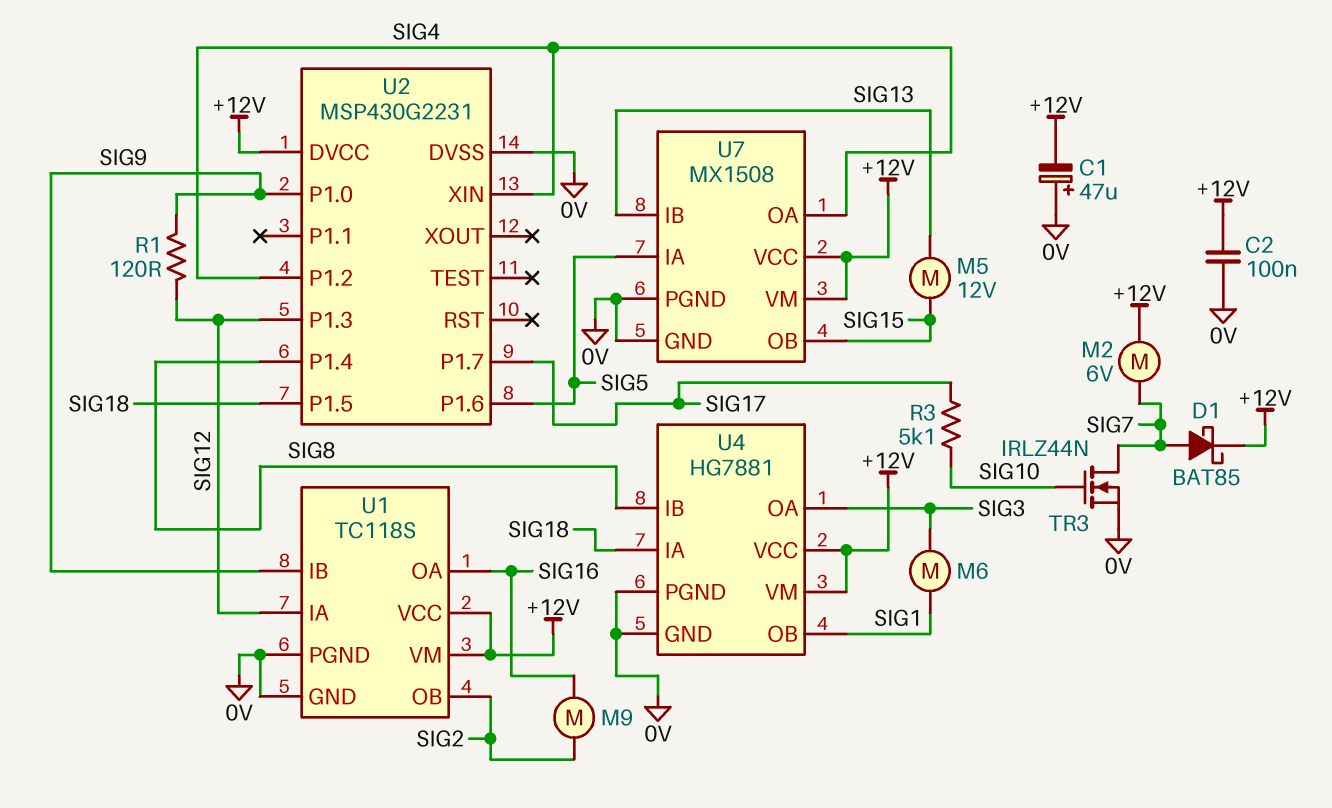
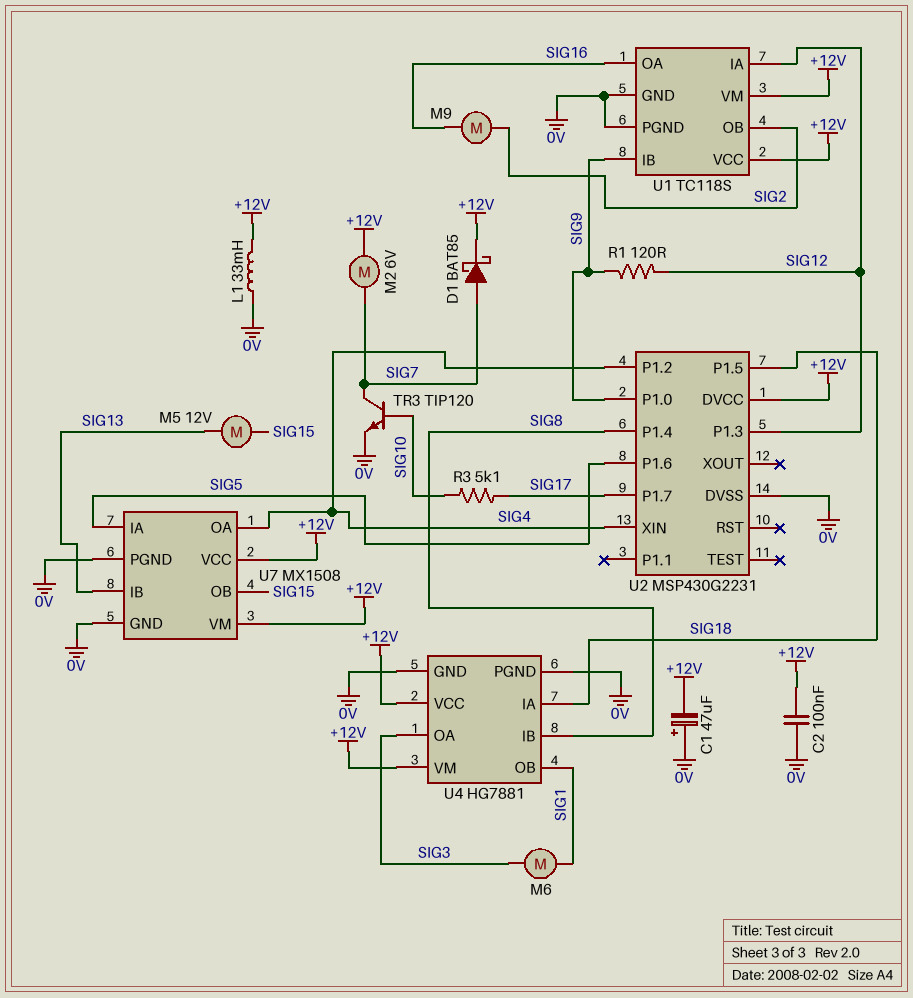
L1: none -> 33mH (+12V, 0V)
TR3: NMOS IRLZ44N (G SIG10, D SIG7, S 0V) -> NPN TIP120 (B SIG10, C SIG7, E 0V)

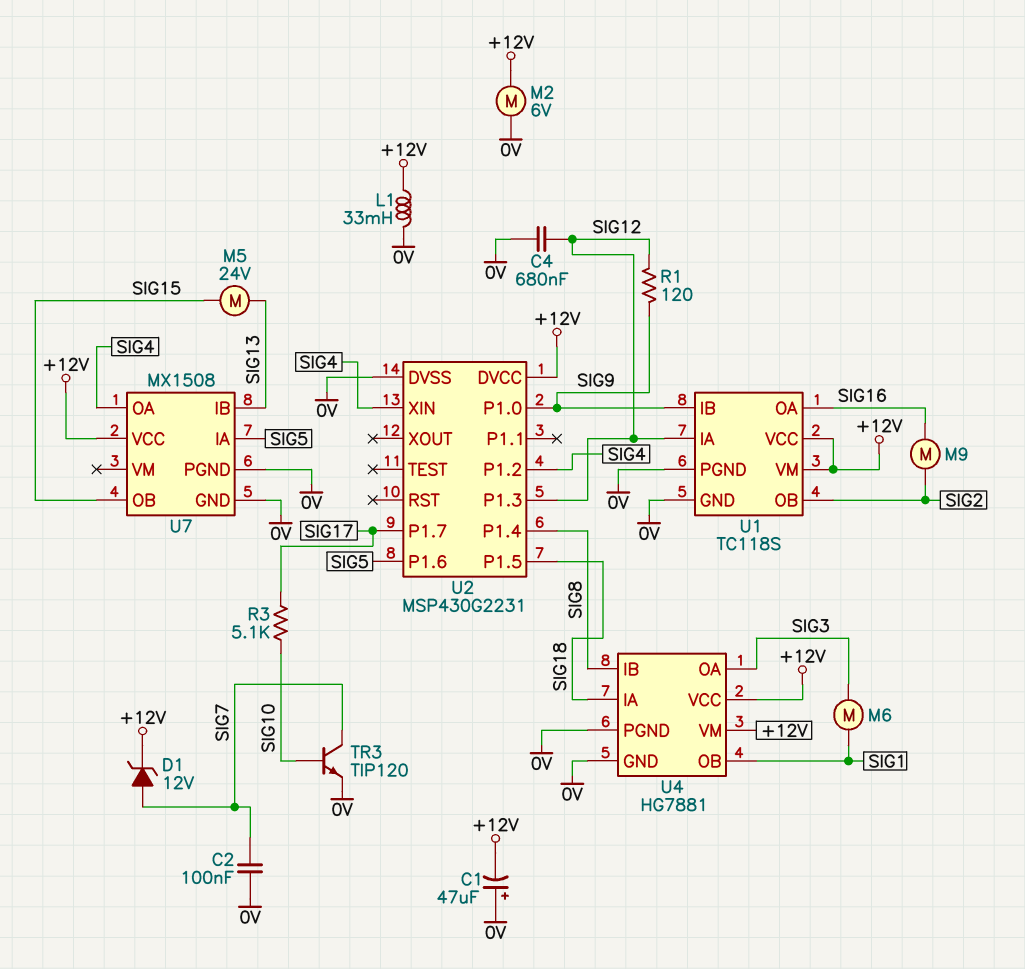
C2: 100nF (+12V, 0V) -> 100nF (0V, SIG7)
C4: none -> 680nF (0V, SIG12)
D1: schottky BAT85 (A SIG7, K +12V) -> zener 12V (A SIG7, K +12V)
M2: motor 6V (+12V, SIG7) -> motor 6V (+12V, 0V)
M5: motor 12V (SIG13, SIG15) -> motor 24V (SIG13, SIG15)
U7 pin VM: +12V -> none

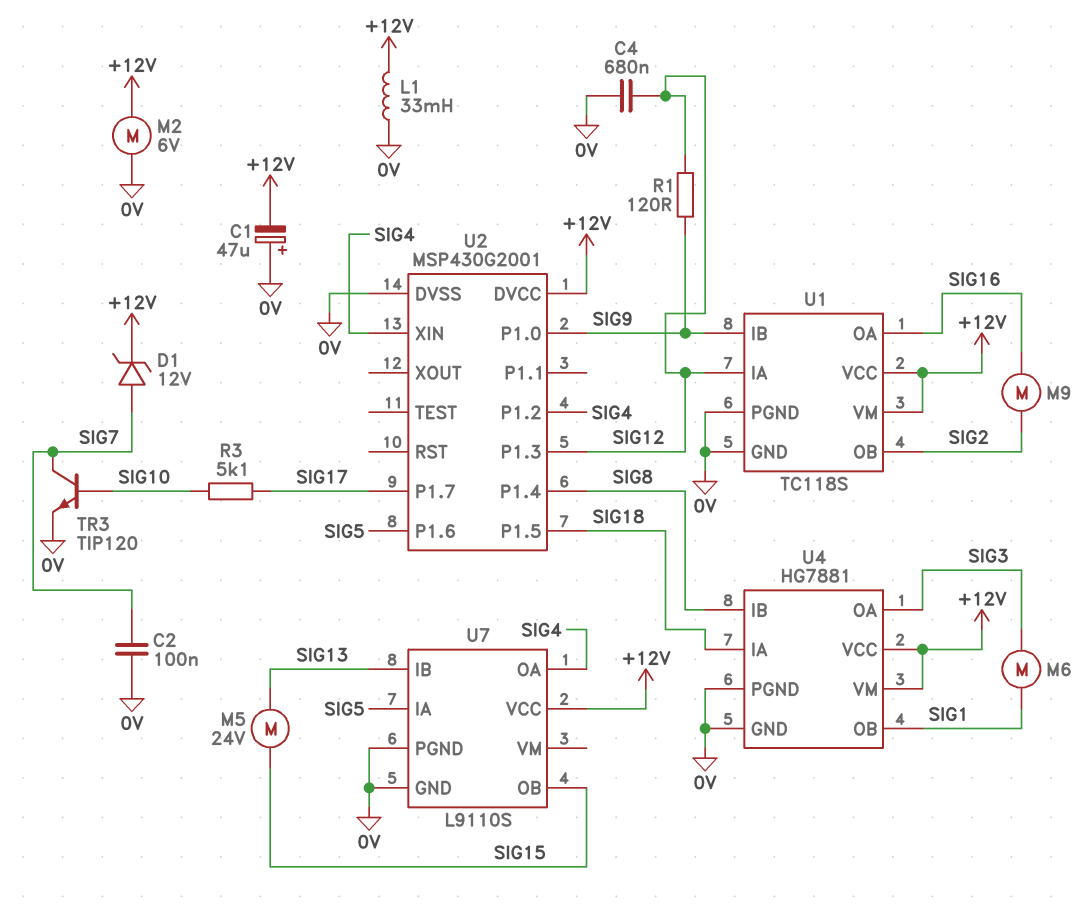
U2: MSP430G2231 -> MSP430G2001
U7: MX1508 -> L9110S

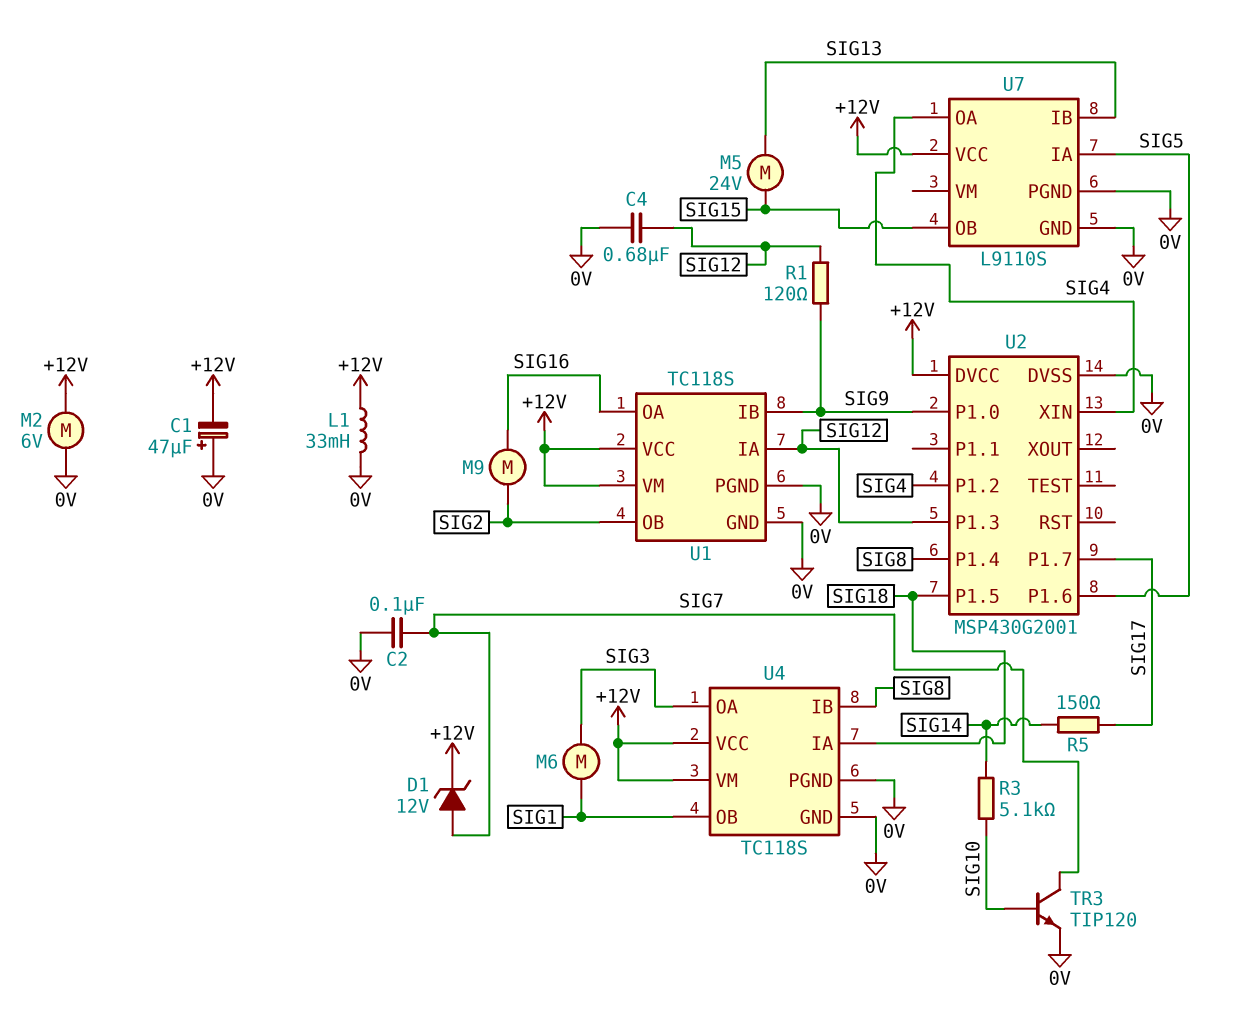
R3: 5.1k (SIG10, SIG17) -> 5.1k (SIG10, SIG14)
R5: none -> 150 (SIG14, SIG17)
U4: HG7881 -> TC118S

